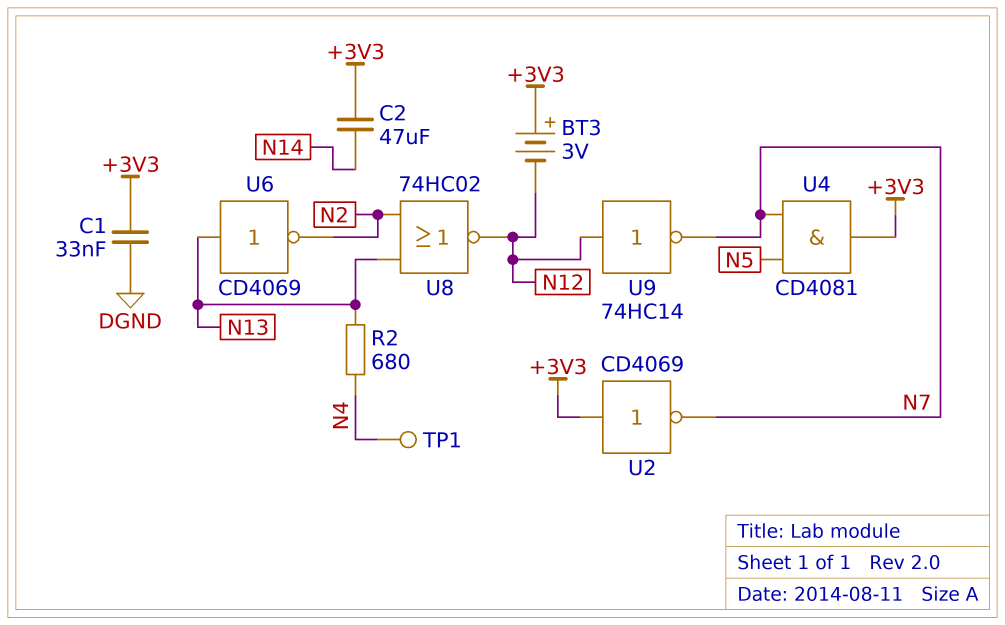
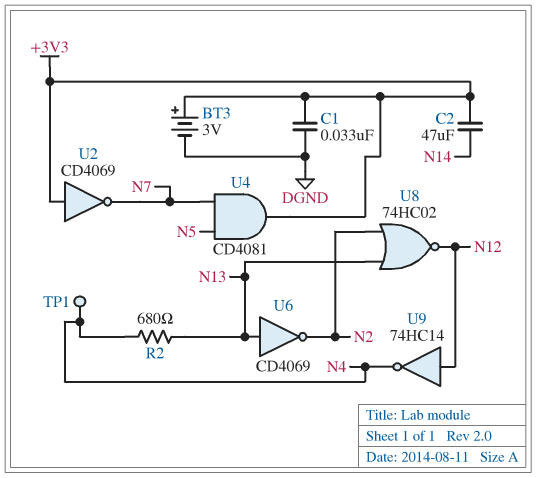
BT3: 3V (plus +3V3, minus N12) -> 3V (plus +3V3, minus DGND)
U9: NOT 74HC14 (in N12, out N7) -> NOT 74HC14 (in N12, out N4)

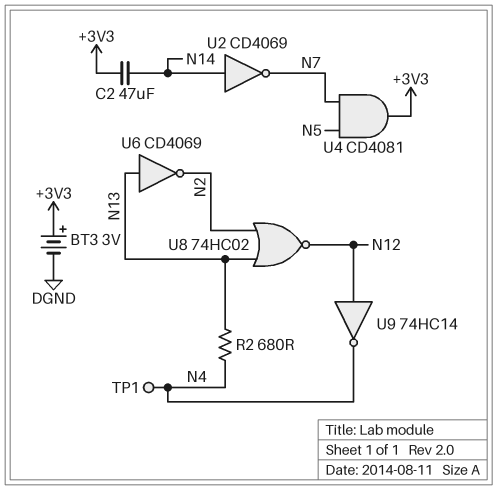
C1: 33nF (+3V3, DGND) -> none
U2: NOT CD4069 (in +3V3, out N7) -> NOT CD4069 (in N14, out N7)

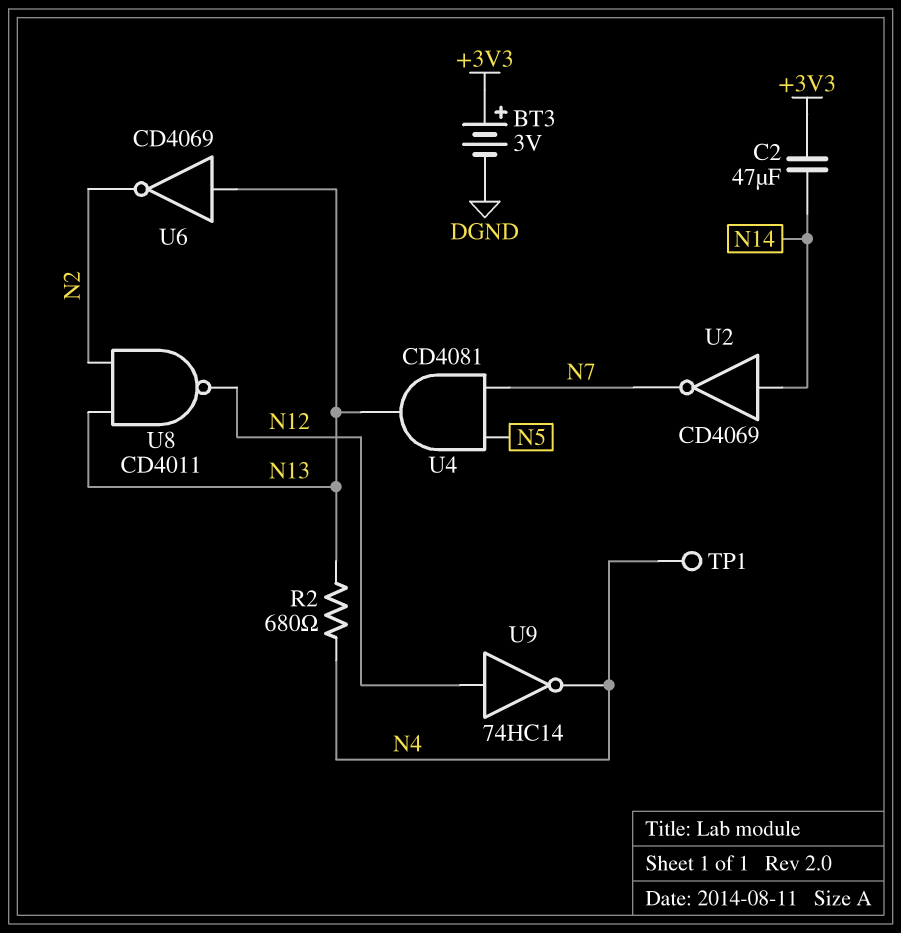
U4: AND CD4081 (in N5, in N7, out +3V3) -> AND CD4081 (in N5, in N7, out N13)
U8: NOR 74HC02 (in N2, in N13, out N12) -> NAND CD4011 (in N2, in N13, out N12)

